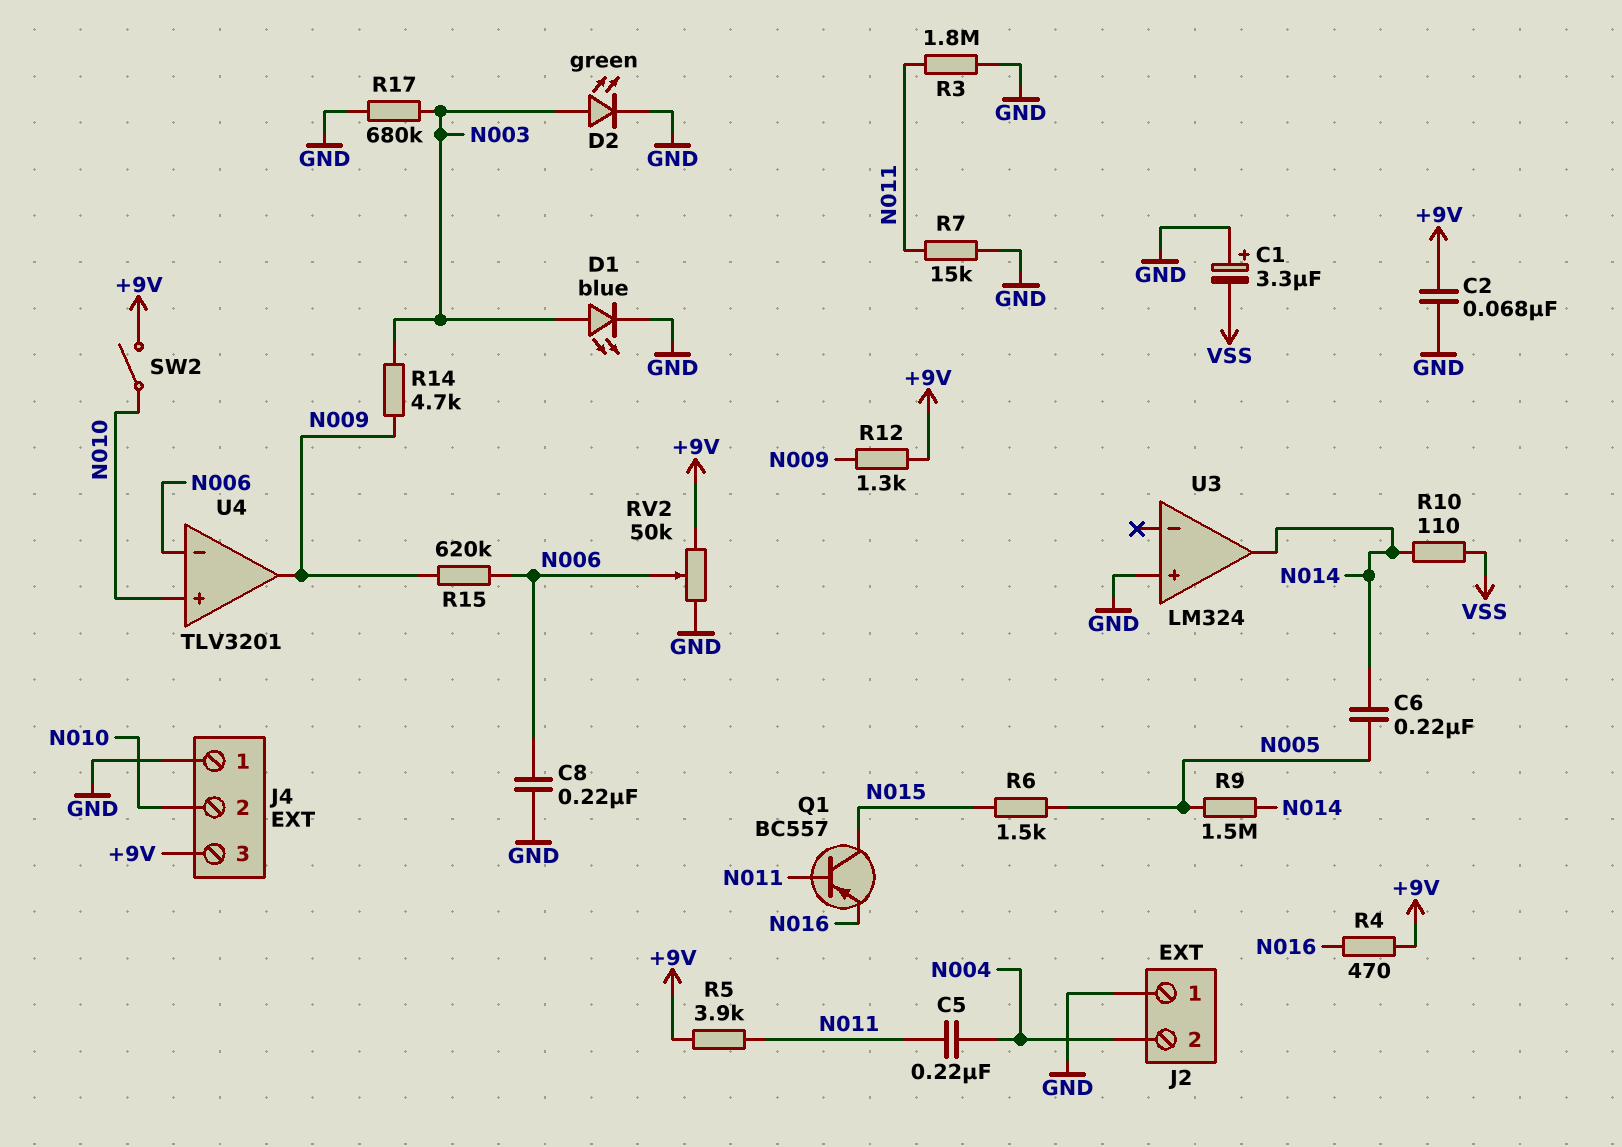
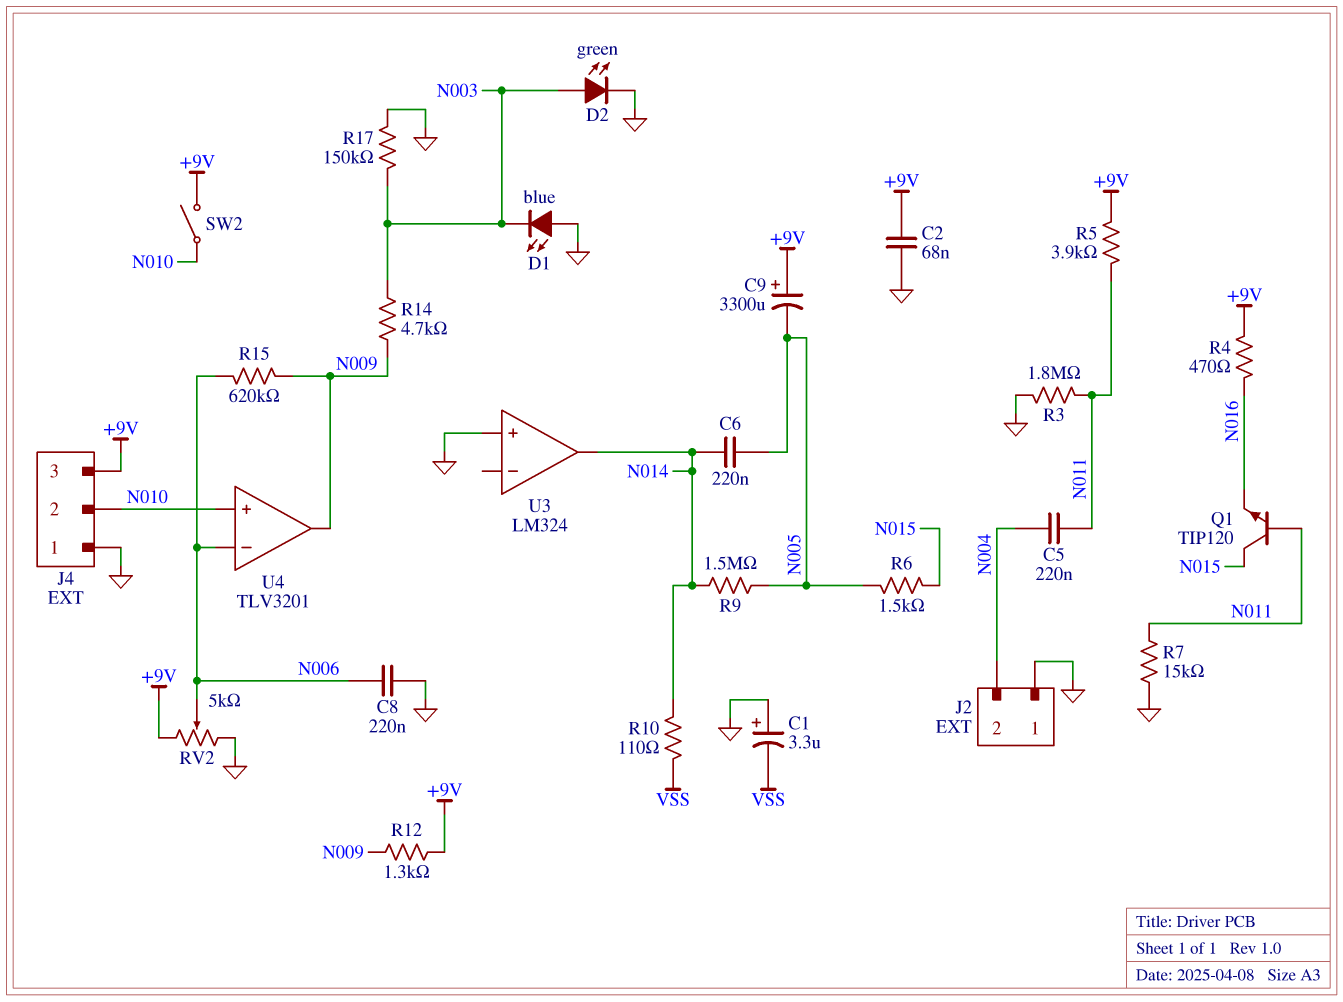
C9: none -> 3300uF (plus +9V, minus N005)
D1: LED blue (A N003, K GND) -> LED blue (A GND, K N003)
Q1: PNP BC557 (B N011, C N015, E N016) -> NPN TIP120 (B N011, C N015, E N016)
R17: 680k (GND, N003) -> 150k (GND, N003)
RV2: 50k (+9V, GND, wiper N006) -> 5k (+9V, GND, wiper N006)

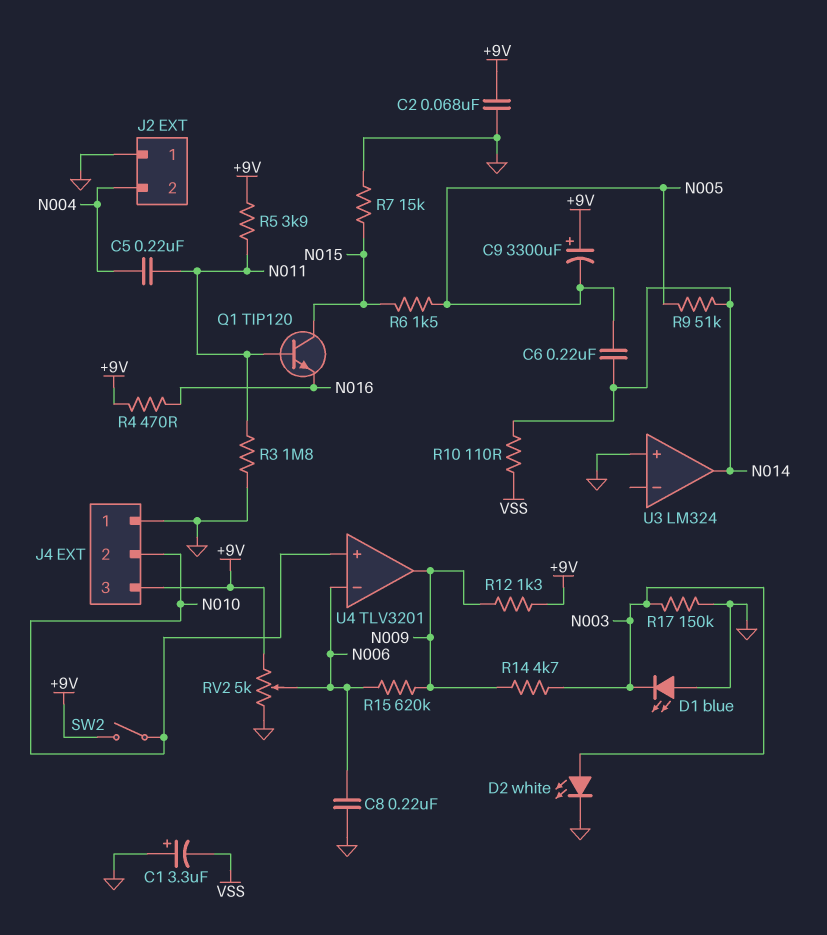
D2: LED green (A N003, K GND) -> LED white (A N003, K GND)
R7: 15k (GND, N011) -> 15k (GND, N015)
R9: 1.5M (N005, N014) -> 51k (N005, N014)

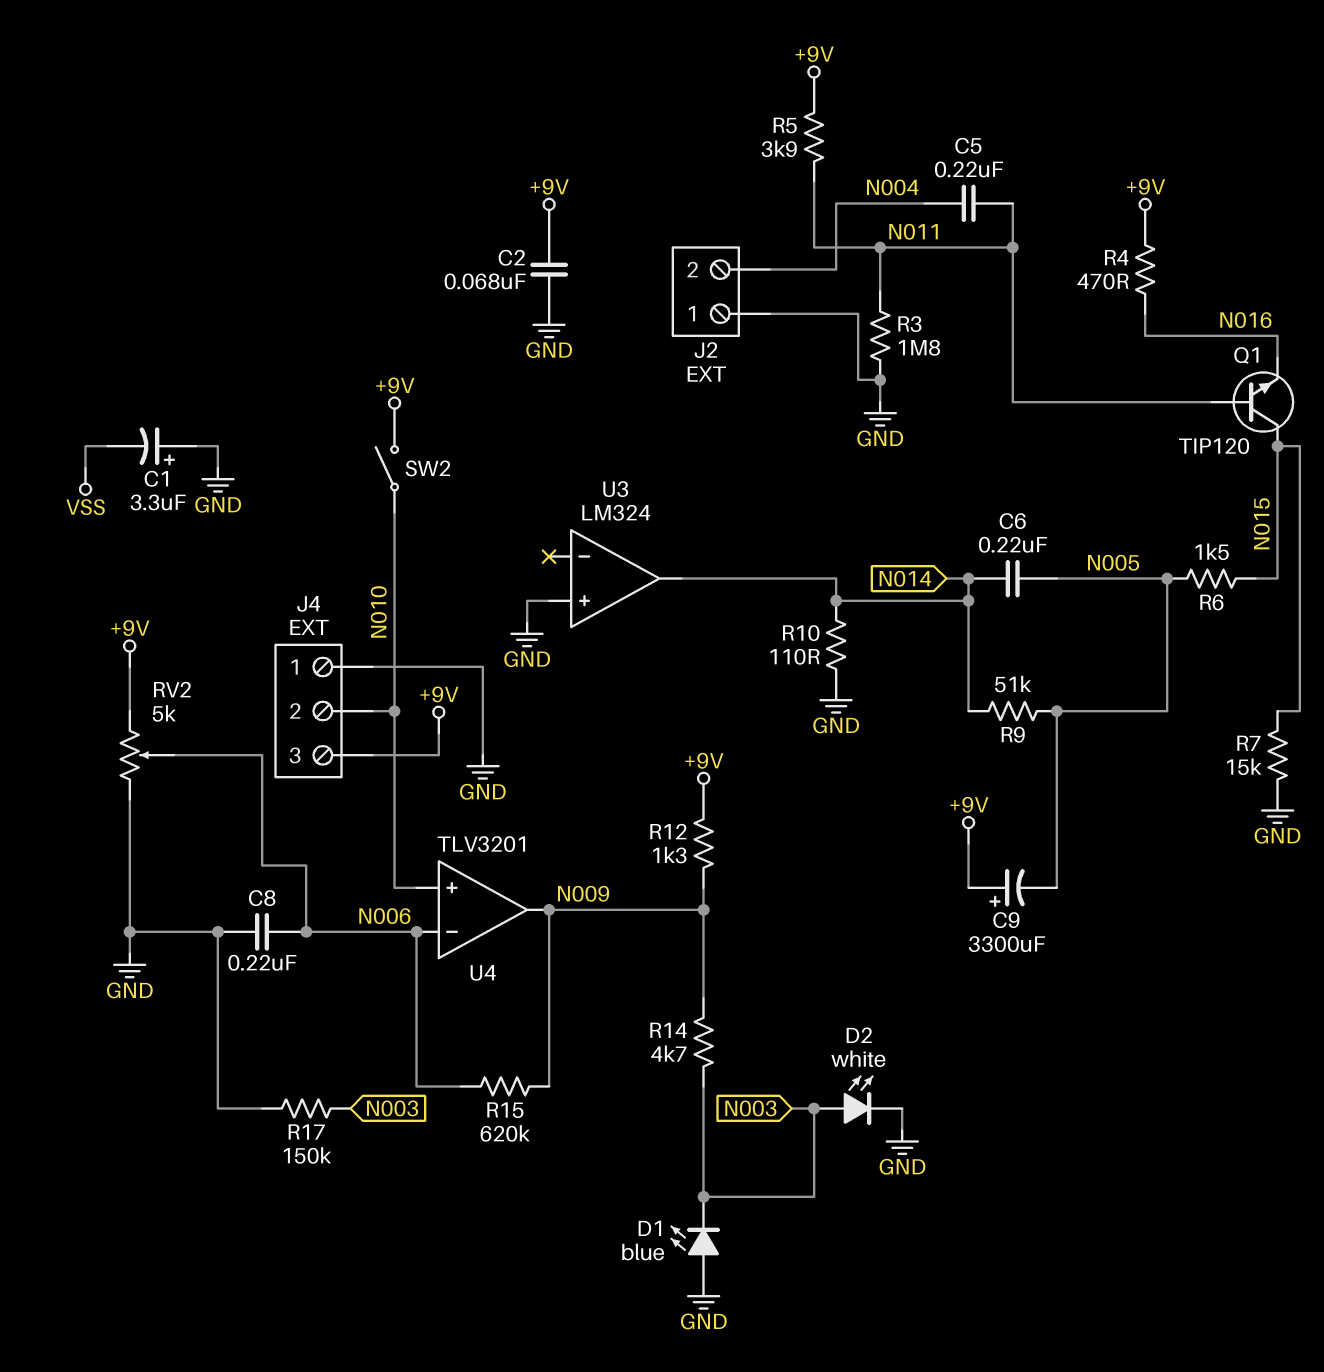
R10: 110 (N014, VSS) -> 110 (GND, N014)

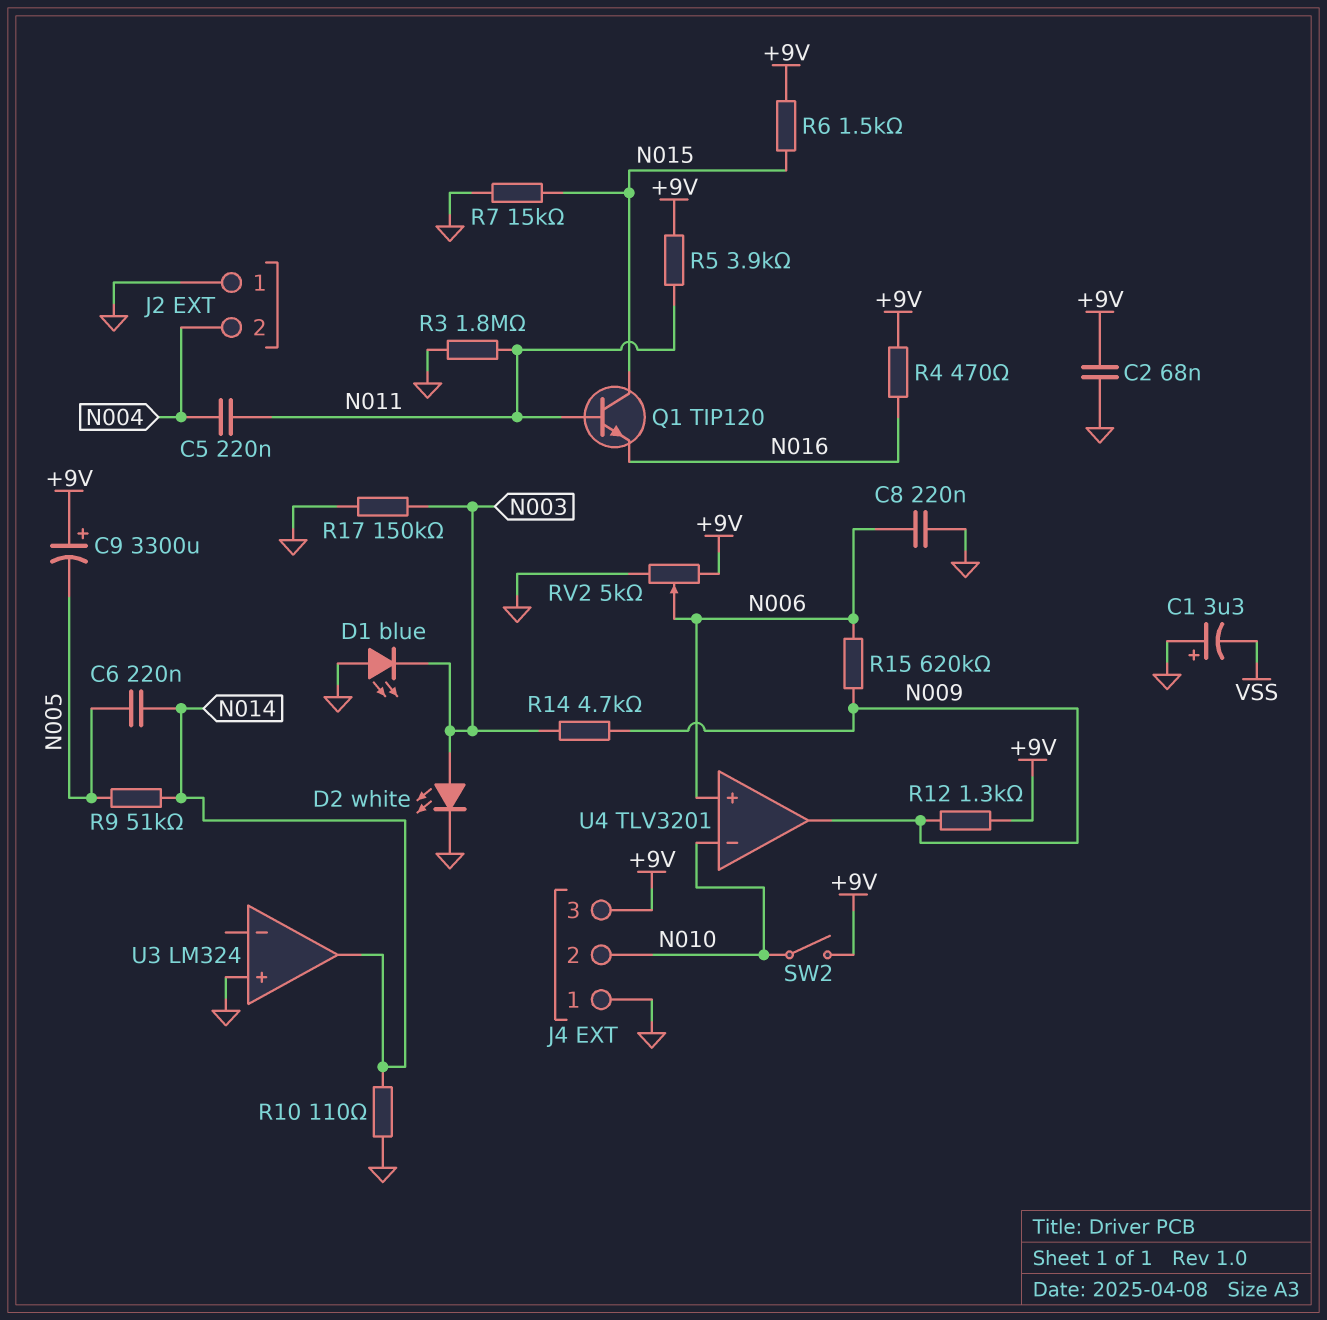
R6: 1.5k (N005, N015) -> 1.5k (+9V, N015)
U4 pin in+: N010 -> N006
U4 pin in-: N006 -> N010

